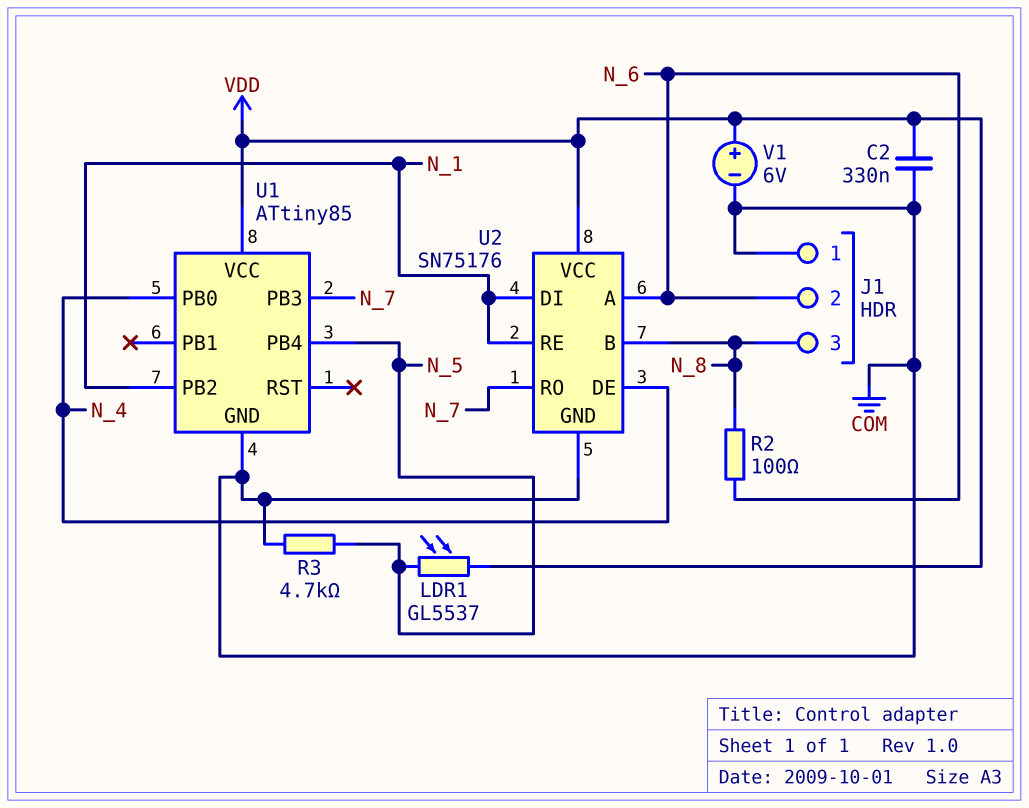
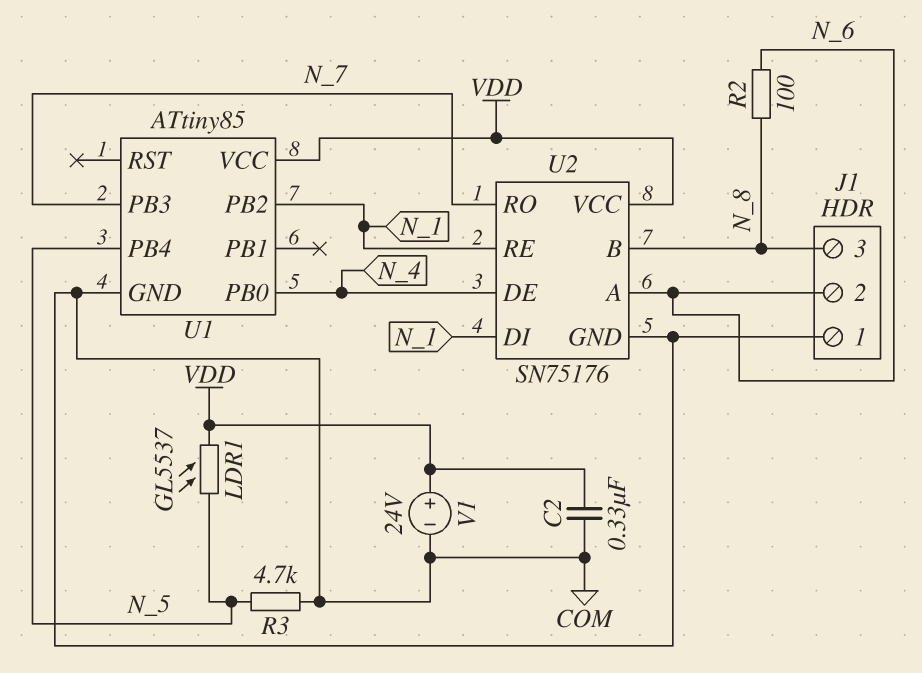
V1: 6V (plus VDD, minus COM) -> 24V (plus VDD, minus COM)

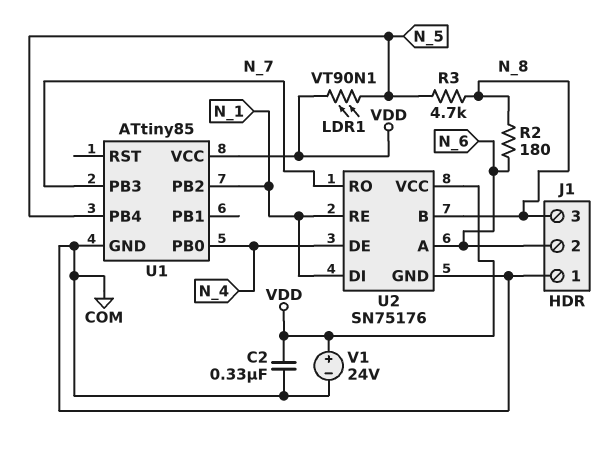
LDR1: GL5537 (N_5, VDD) -> VT90N1 (N_5, VDD)
R2: 100 (N_6, N_8) -> 180 (N_6, N_8)
R3: 4.7k (COM, N_5) -> 4.7k (N_5, N_8)

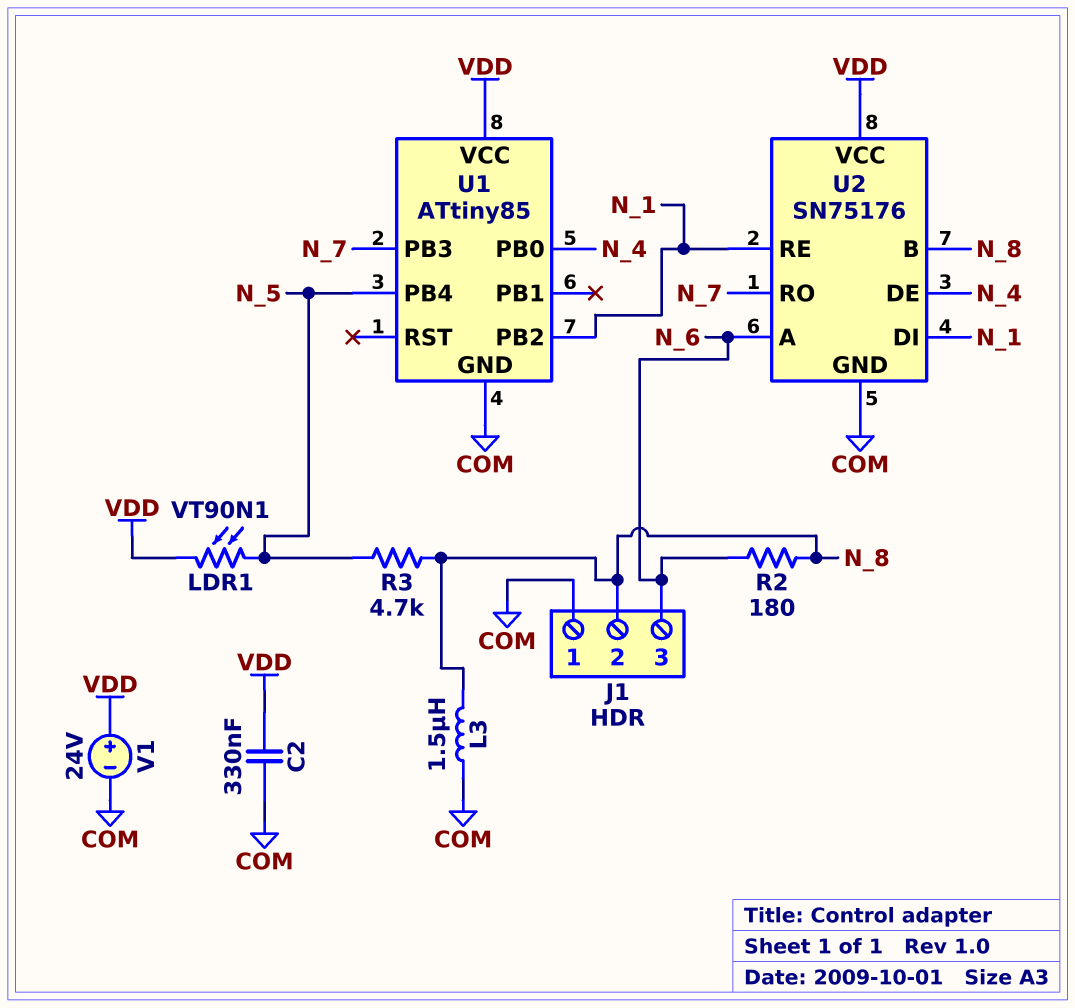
J1 pin 2: N_6 -> N_8
J1 pin 3: N_8 -> N_6
L3: none -> 1.5uH (COM, N_8)

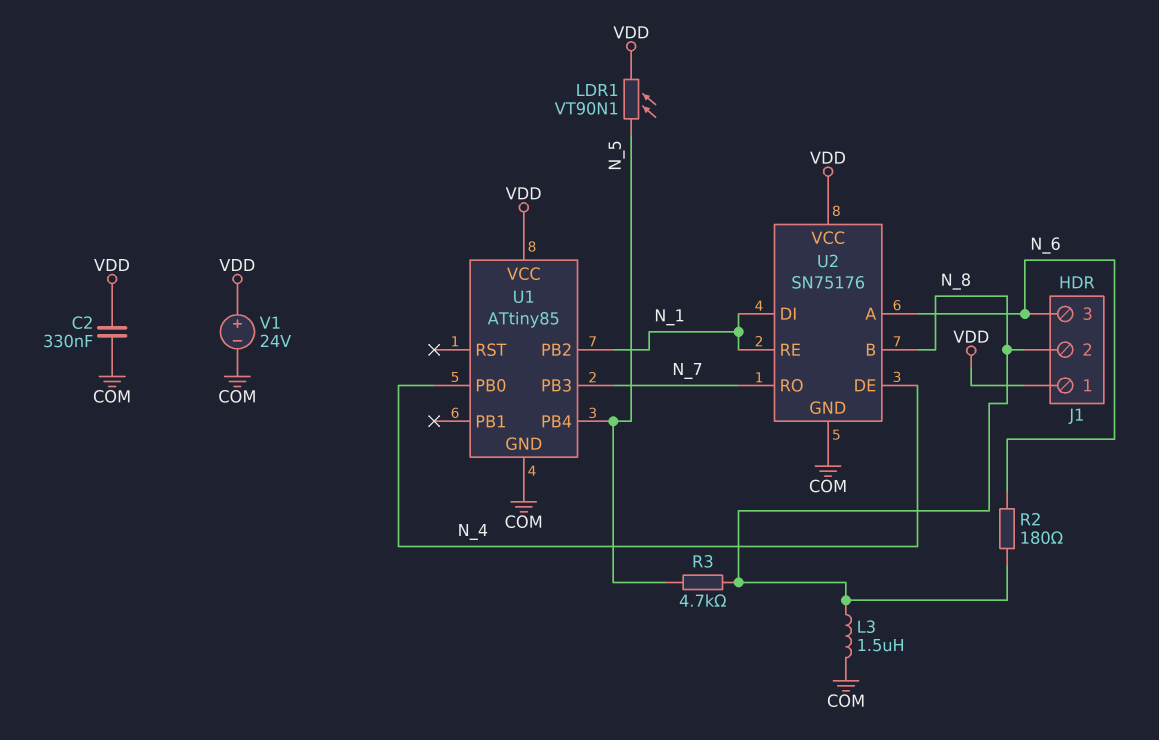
J1 pin 1: COM -> VDD

